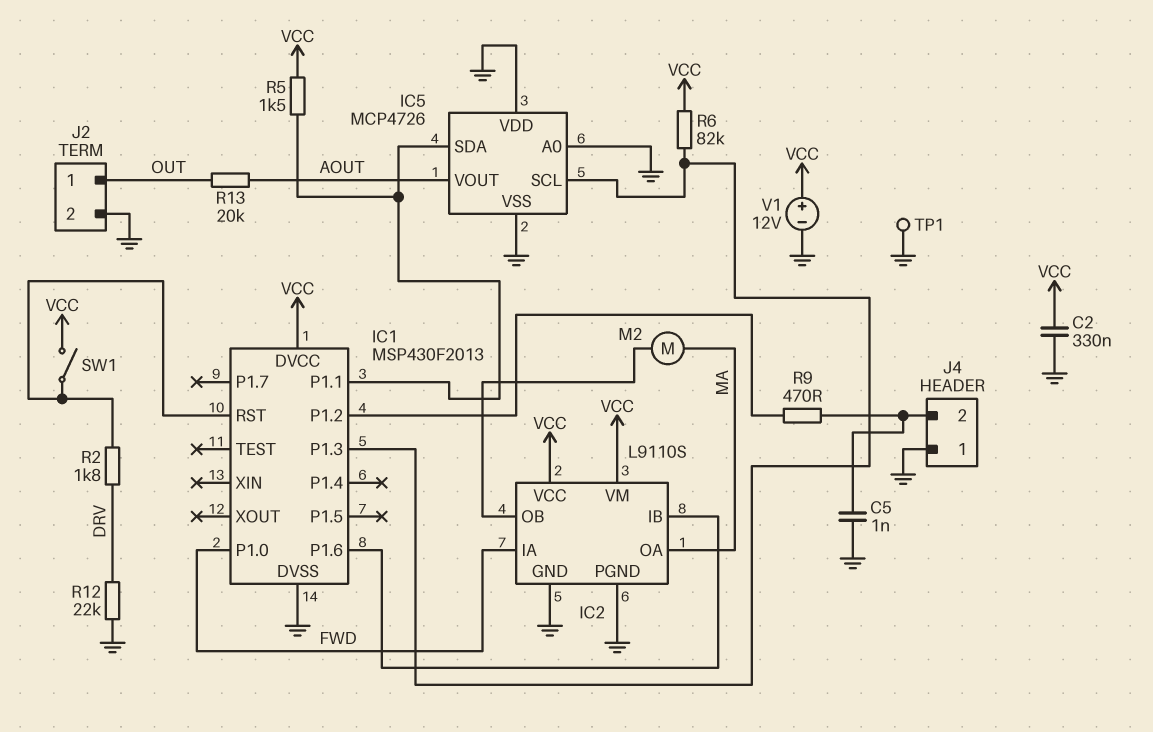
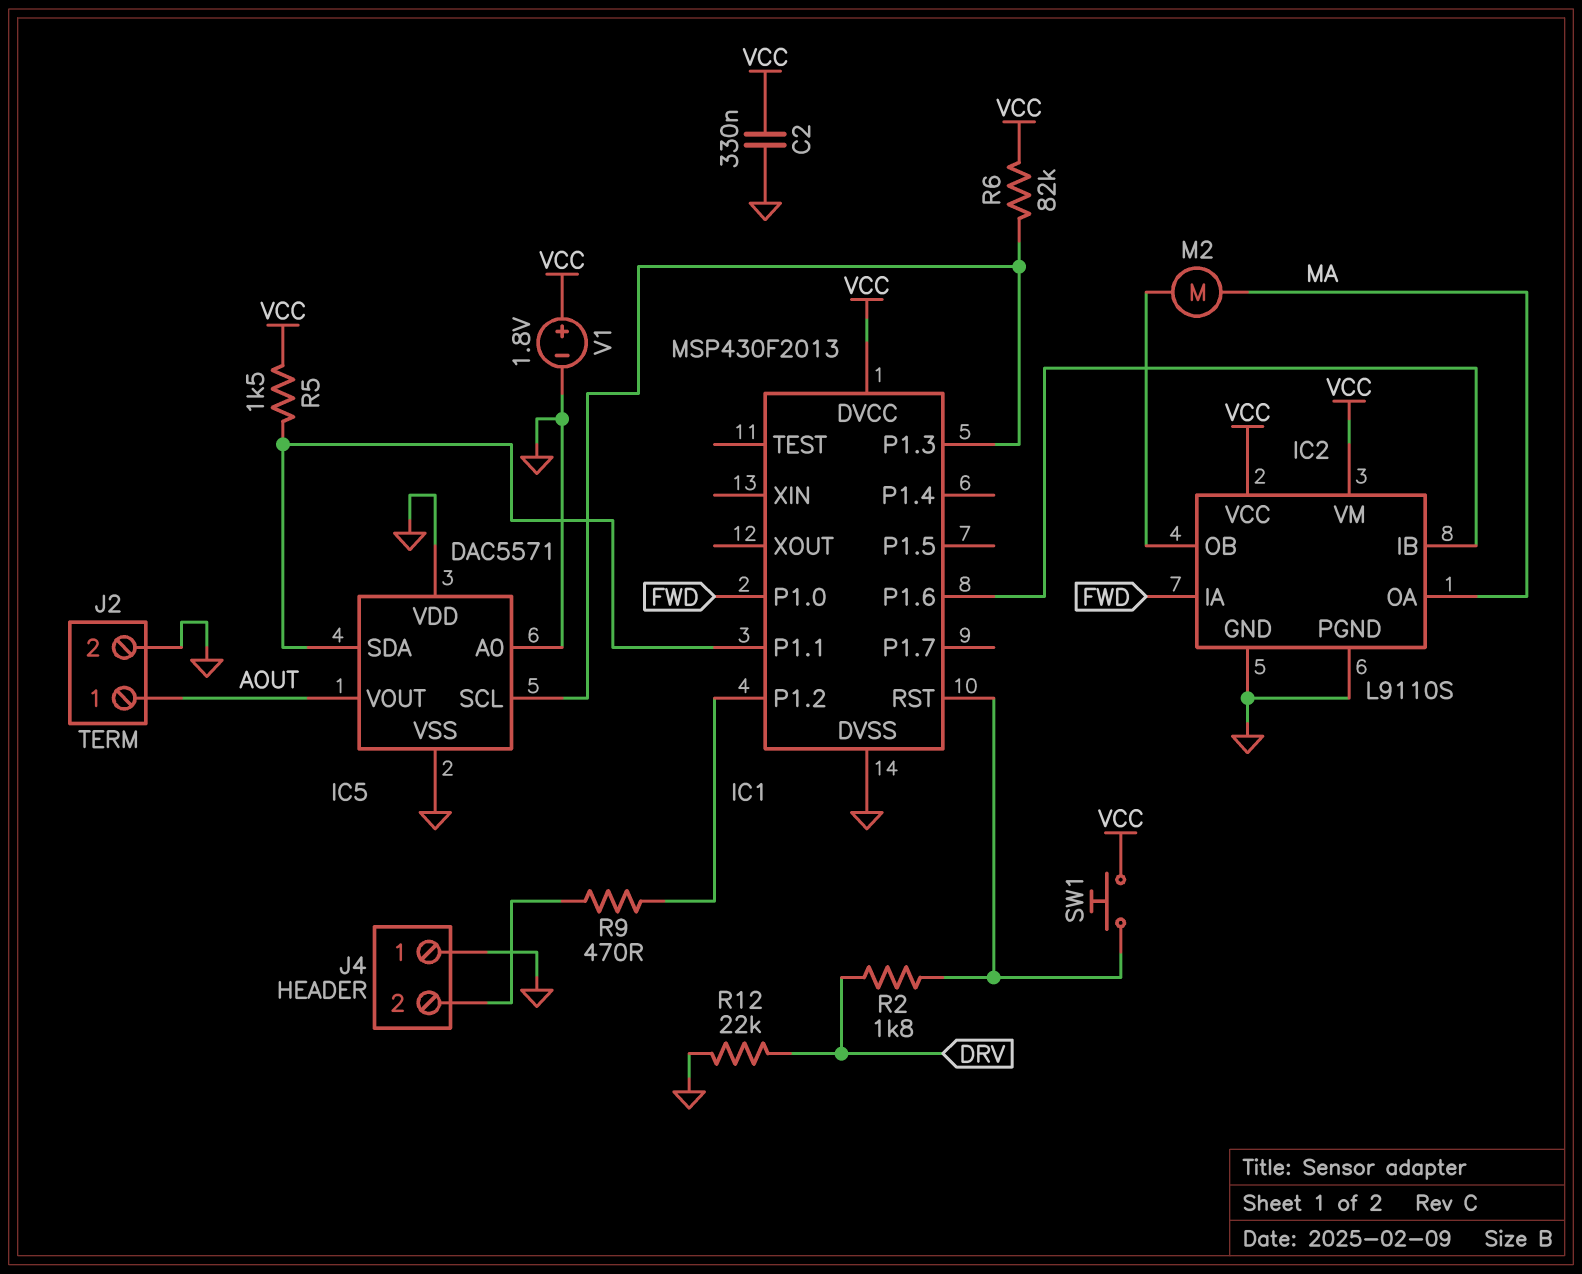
C5: 1nF (GND, J4/2) -> none
IC5: MCP4726 -> DAC5571
J2 pin 1: OUT -> AOUT
R13: 20k (AOUT, OUT) -> none
SW1: switch (IC1/RST, VCC) -> button (IC1/RST, VCC)
TP1: test point (GND) -> none
V1: 12V (plus VCC, minus GND) -> 1.8V (plus VCC, minus GND)

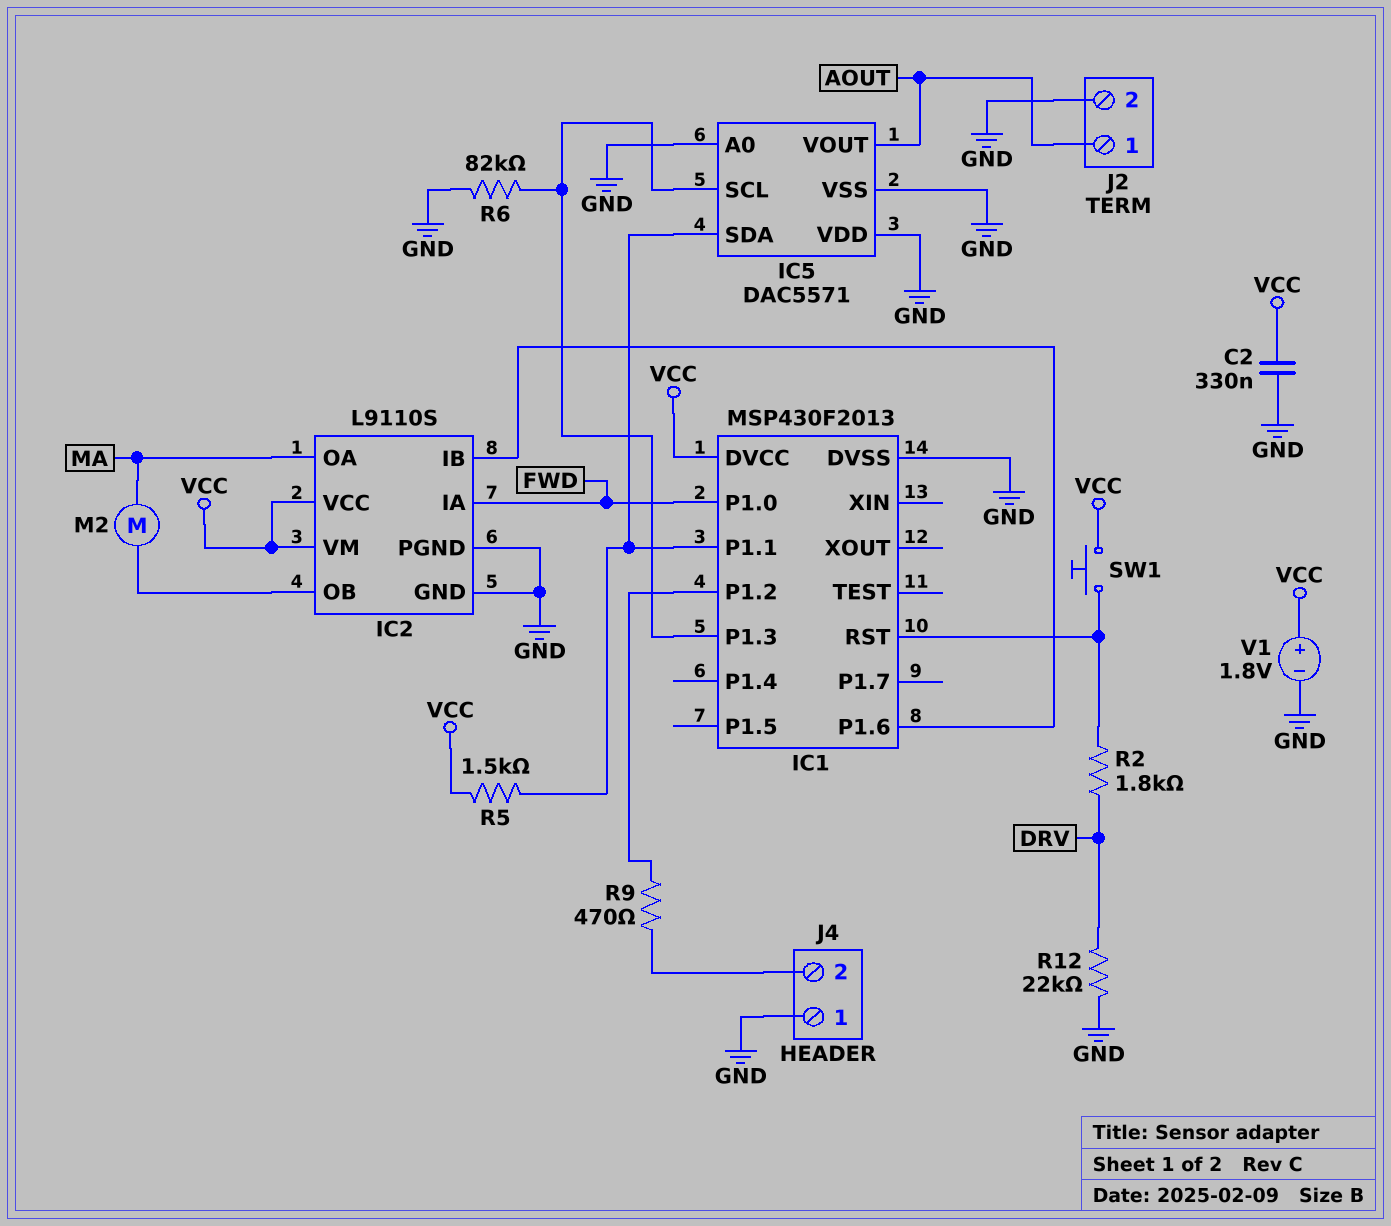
R6: 82k (IC1/P1.3, VCC) -> 82k (GND, IC1/P1.3)

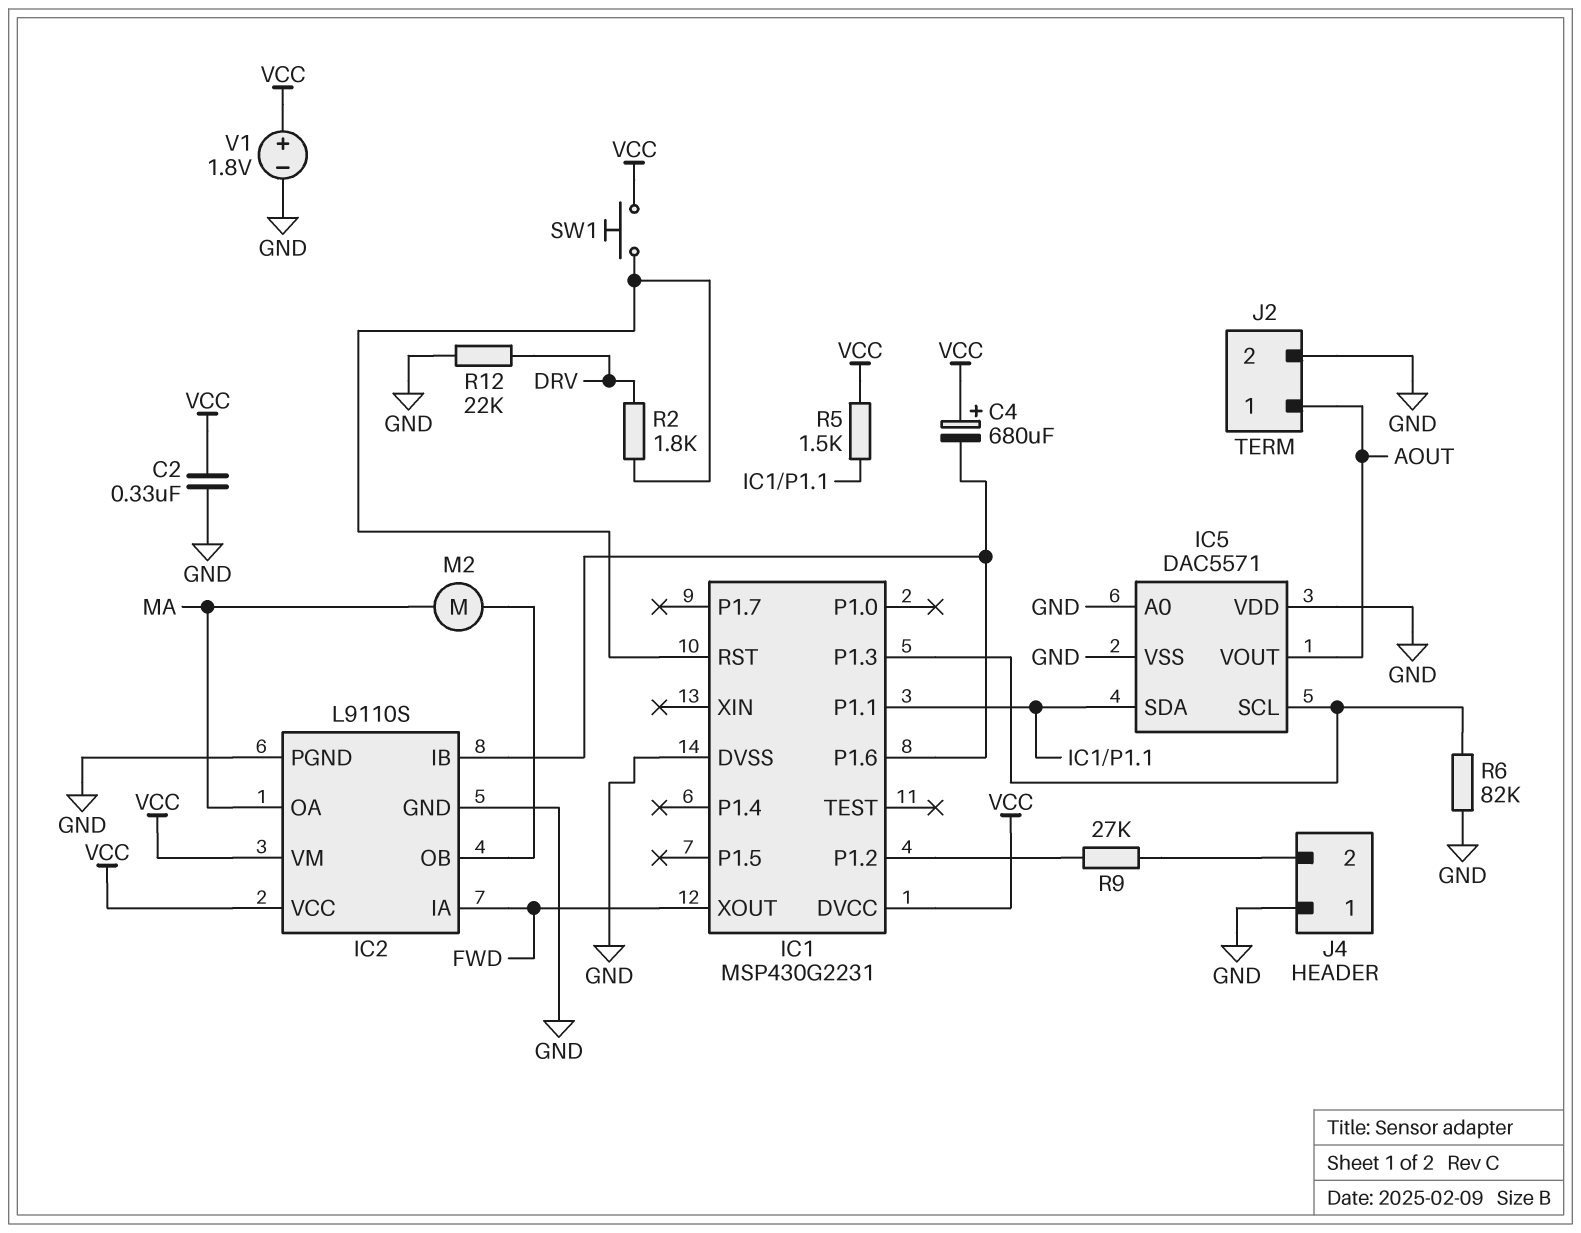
C4: none -> 680uF (plus VCC, minus IC1/P1.6)
IC1: MSP430F2013 -> MSP430G2231
IC1 pin P1.0: FWD -> none
IC1 pin XOUT: none -> FWD
R9: 470 (IC1/P1.2, J4/2) -> 27k (IC1/P1.2, J4/2)

